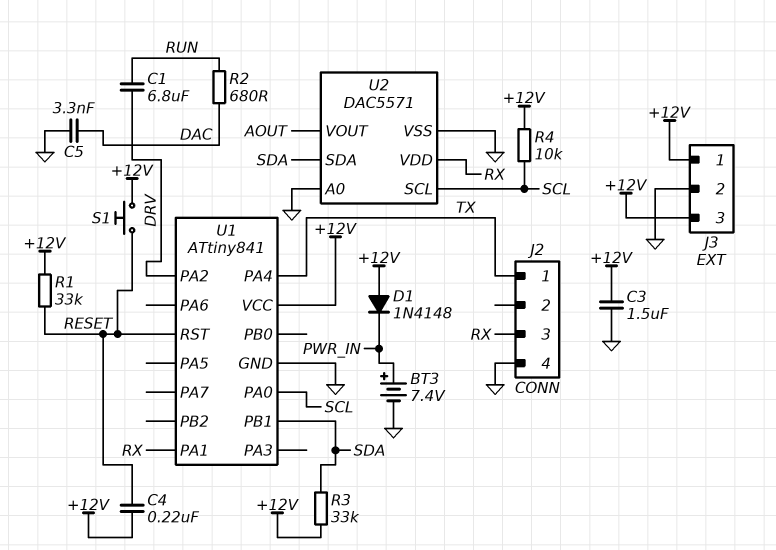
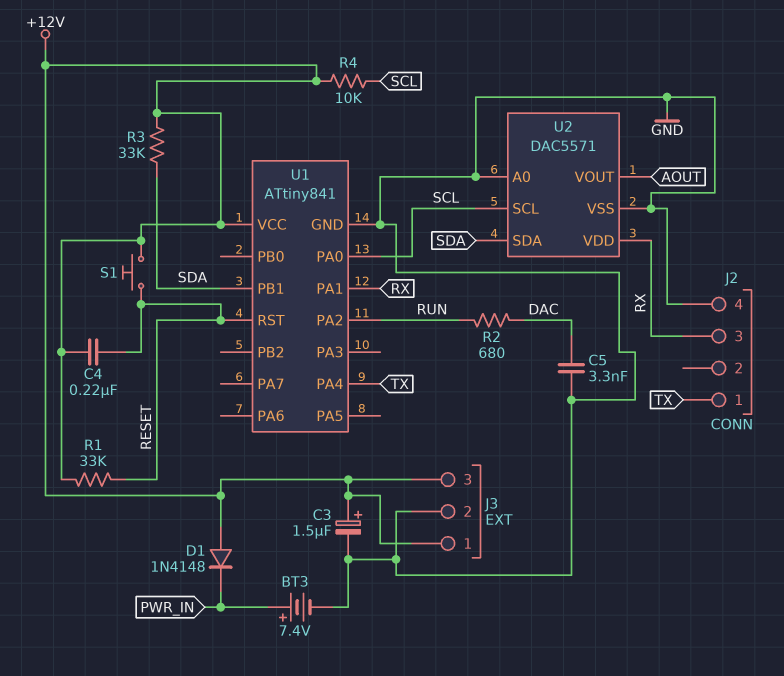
C1: 6.8uF (DRV, RUN) -> none
C3: 1.5uF (+12V, GND) -> 1.5uF (plus +12V, minus GND)
U1 pin PA2: DRV -> RUN

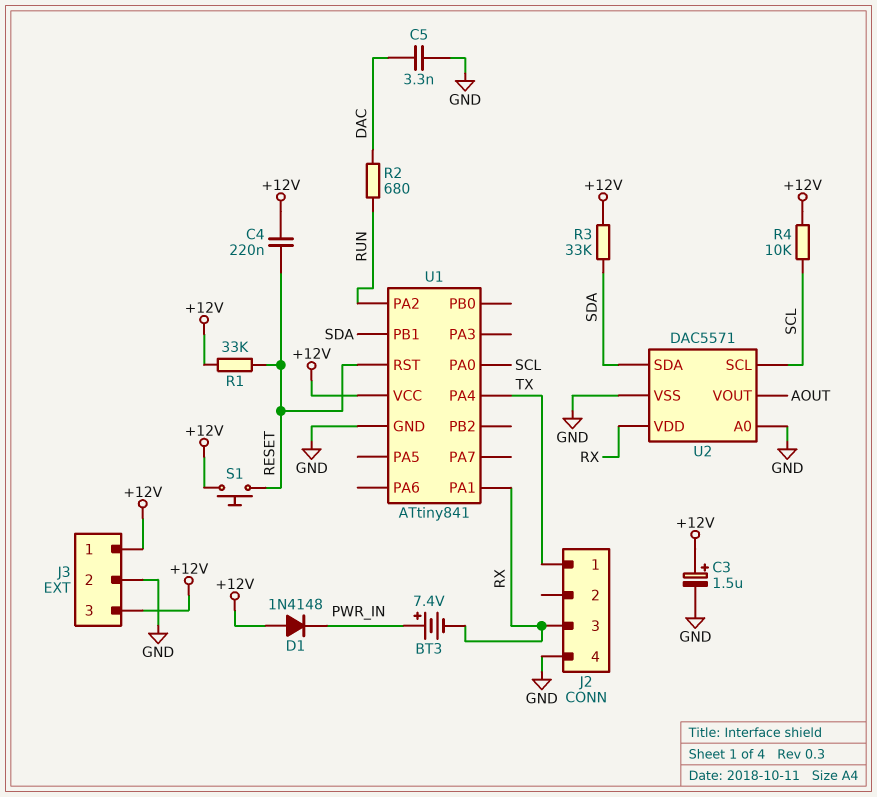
BT3: 7.4V (plus PWR_IN, minus GND) -> 7.4V (plus PWR_IN, minus RX)

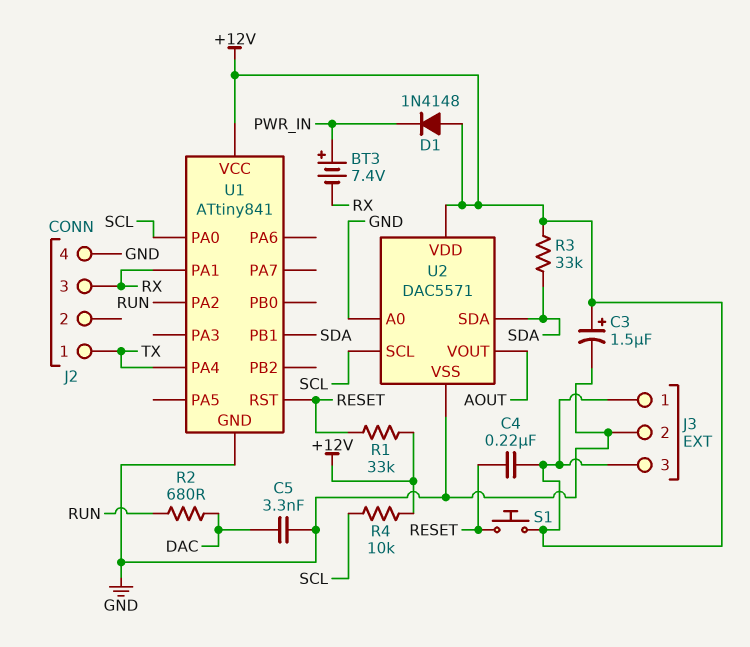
U2 pin VDD: RX -> +12V

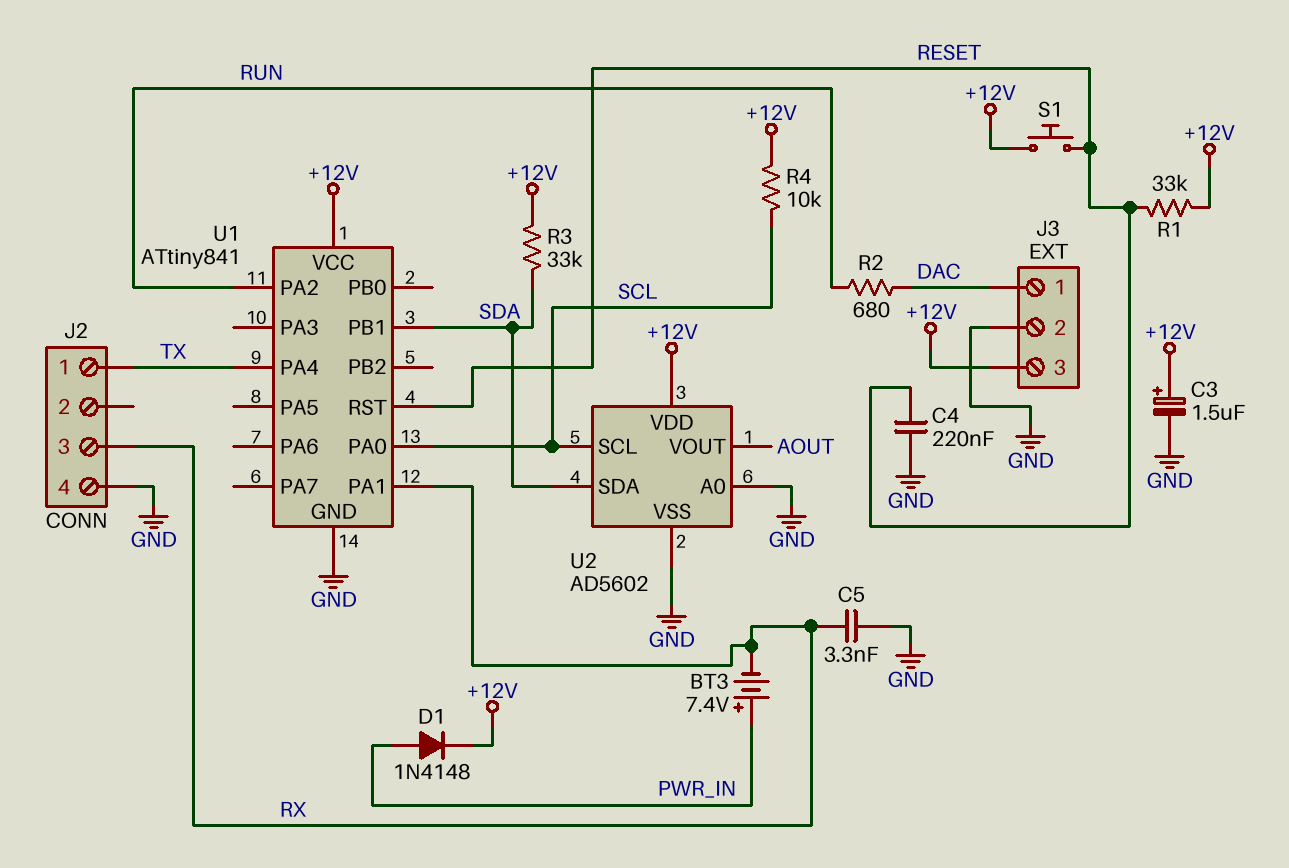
C4: 220nF (+12V, RESET) -> 220nF (GND, RESET)
C5: 3.3nF (DAC, GND) -> 3.3nF (GND, RX)
D1: diode 1N4148 (A +12V, K PWR_IN) -> diode 1N4148 (A PWR_IN, K +12V)
J3 pin 1: +12V -> DAC
U2: DAC5571 -> AD5602

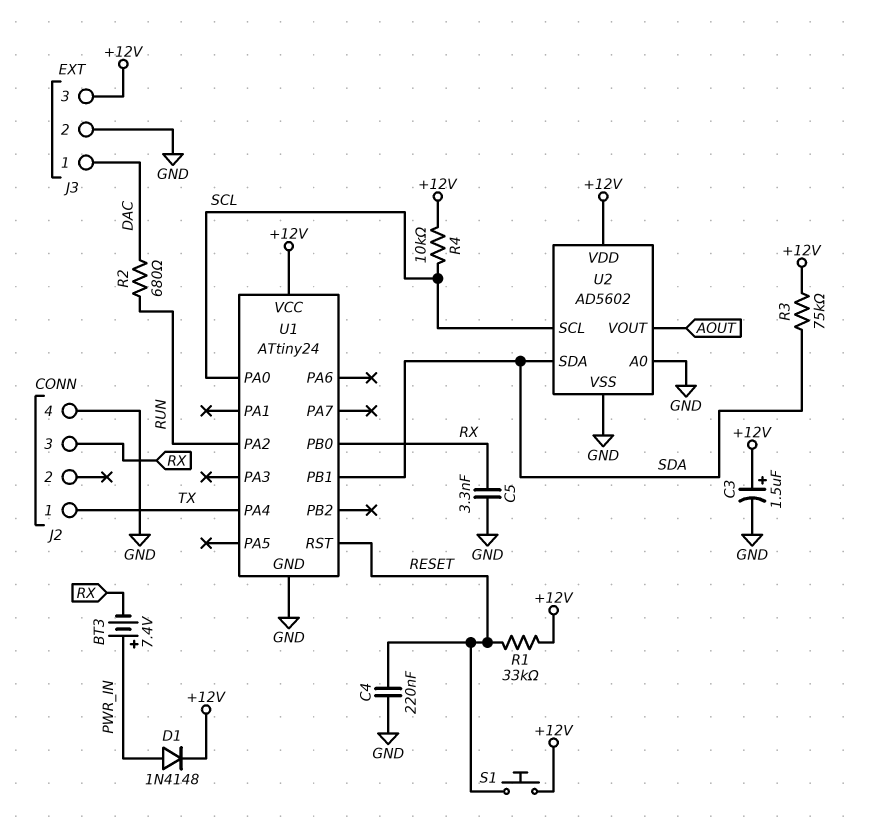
R3: 33k (+12V, SDA) -> 75k (+12V, SDA)
U1: ATtiny841 -> ATtiny24
U1 pin PA1: RX -> none
U1 pin PB0: none -> RX

